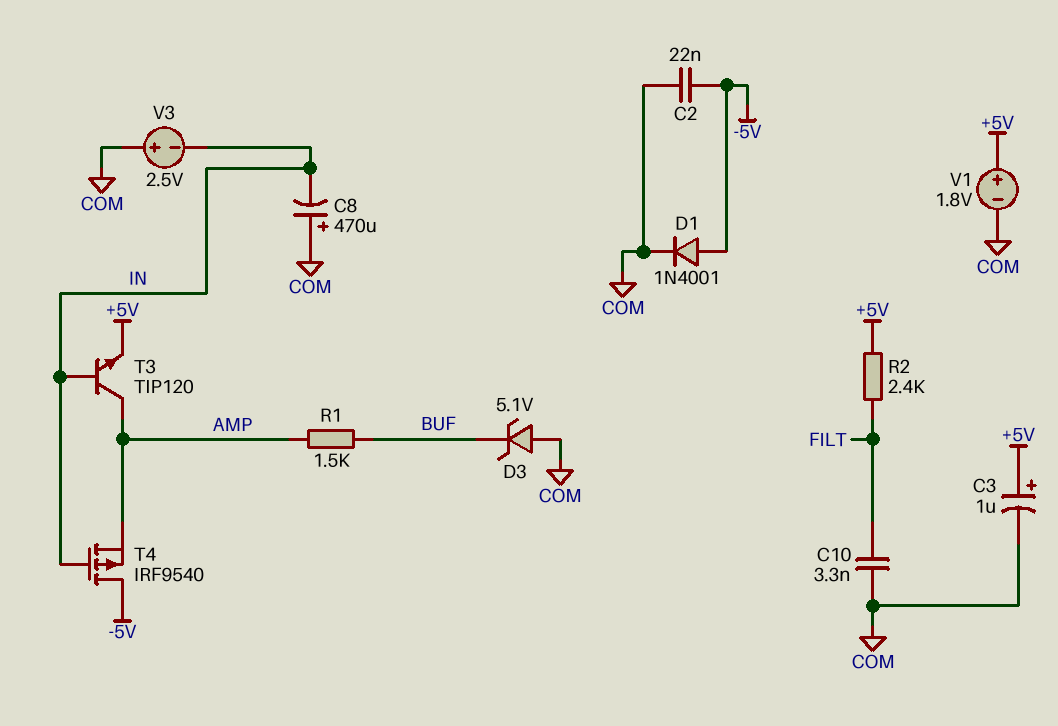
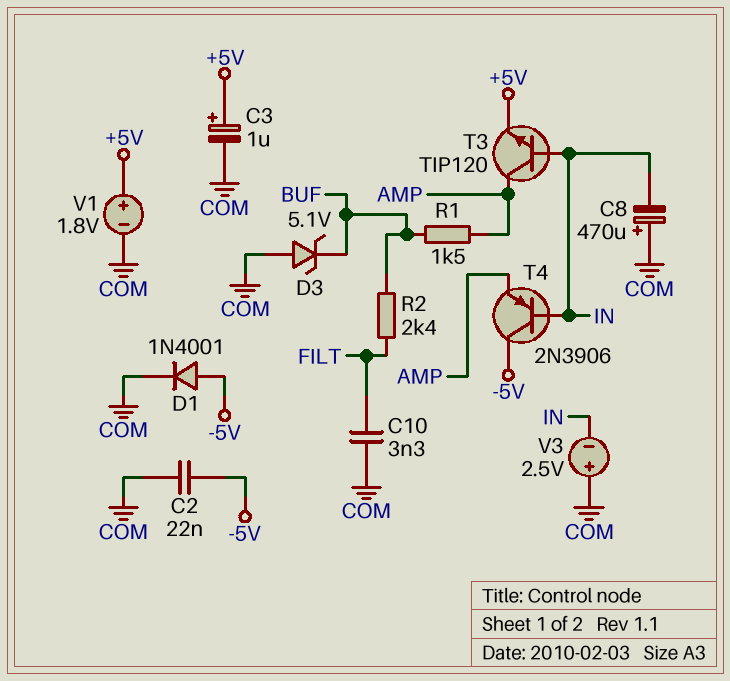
R2: 2.4k (+5V, FILT) -> 2.4k (BUF, FILT)
T4: PMOS IRF9540 (G IN, D -5V, S AMP) -> PNP 2N3906 (B IN, C -5V, E AMP)

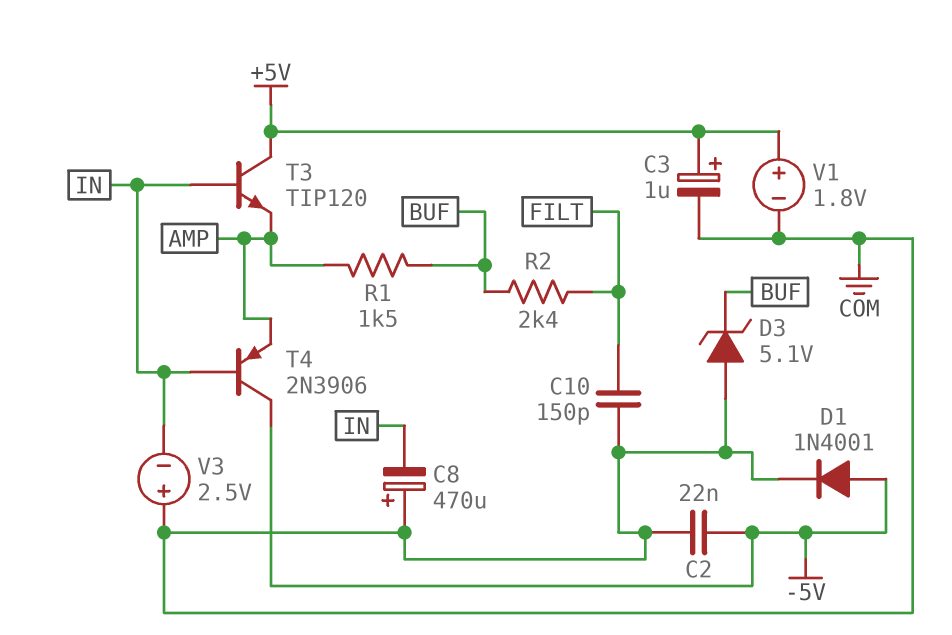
C10: 3.3nF (COM, FILT) -> 150pF (COM, FILT)
T3: NPN TIP120 (B IN, C AMP, E +5V) -> NPN TIP120 (B IN, C +5V, E AMP)

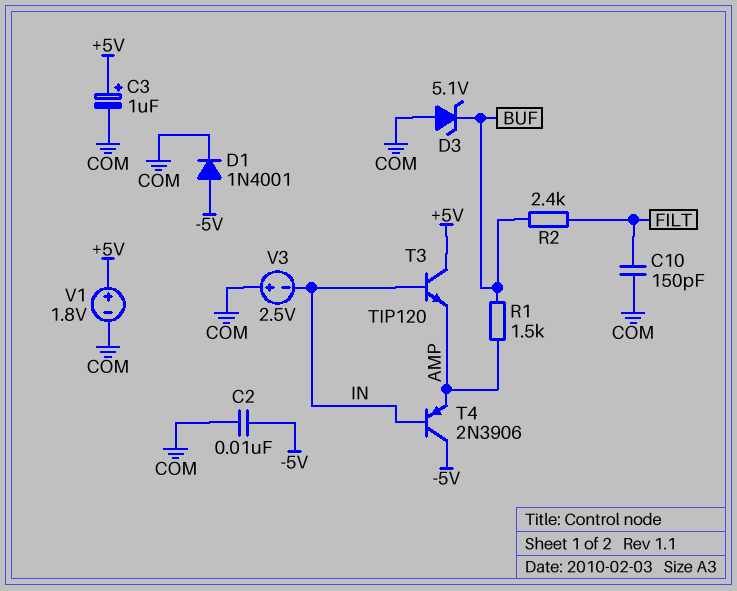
C2: 22nF (-5V, COM) -> 10nF (-5V, COM)
C8: 470uF (plus COM, minus IN) -> none

